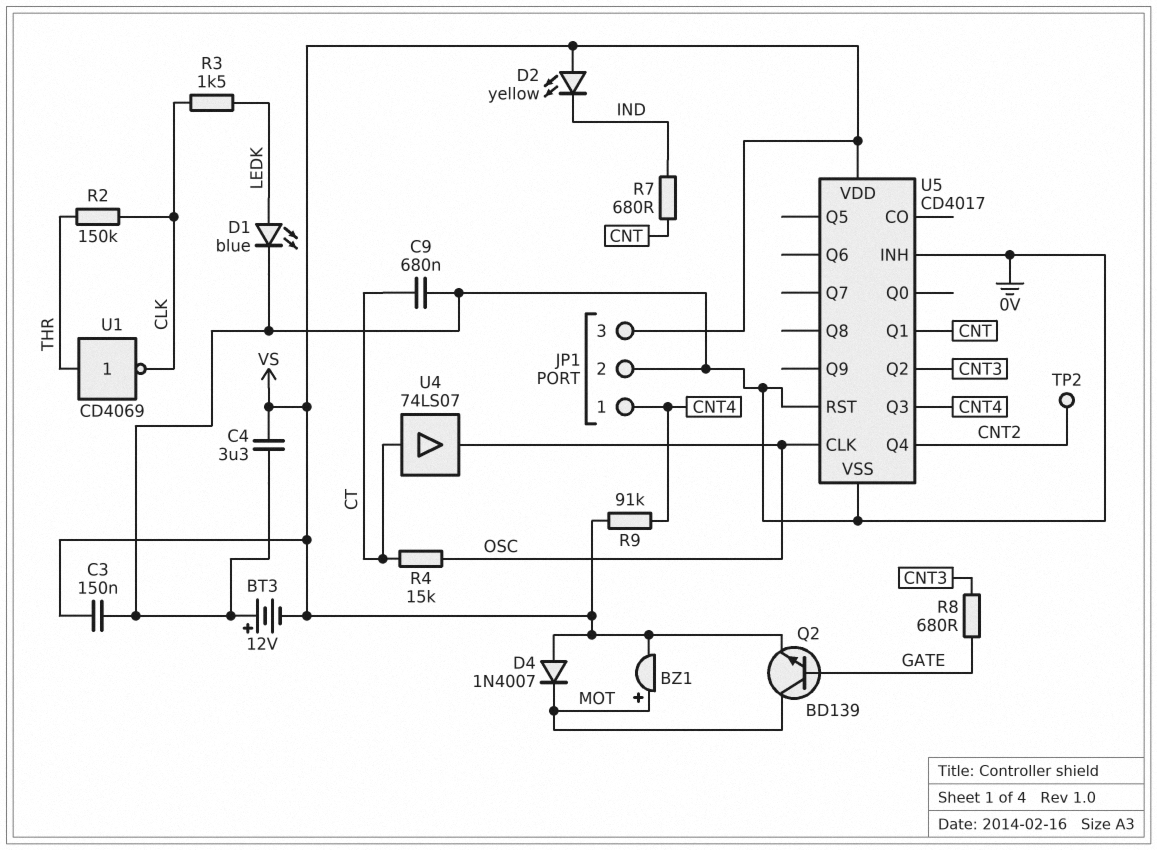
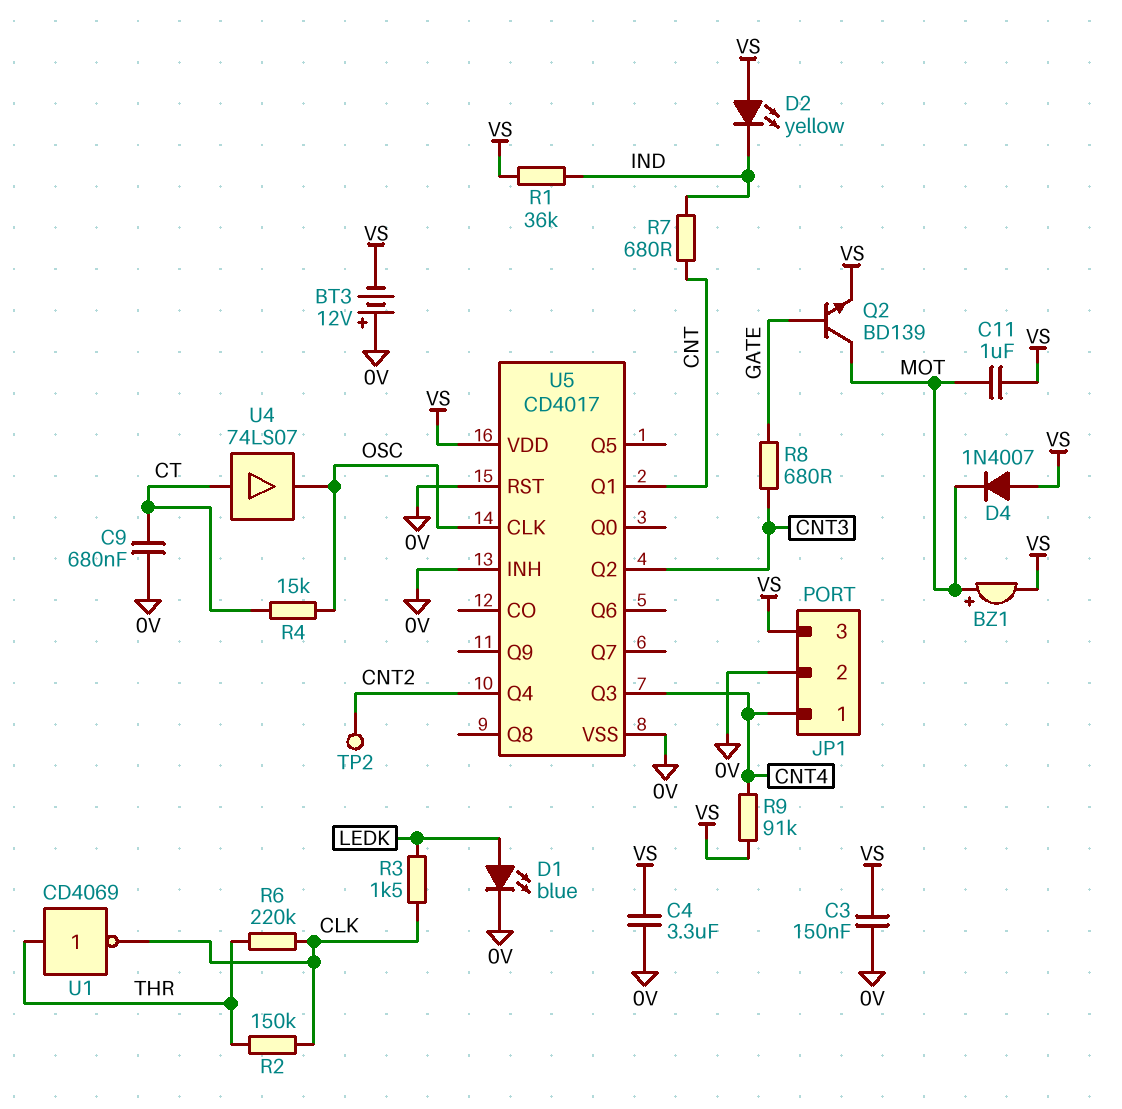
C11: none -> 1uF (MOT, VS)
R1: none -> 36k (IND, VS)
R6: none -> 220k (CLK, THR)

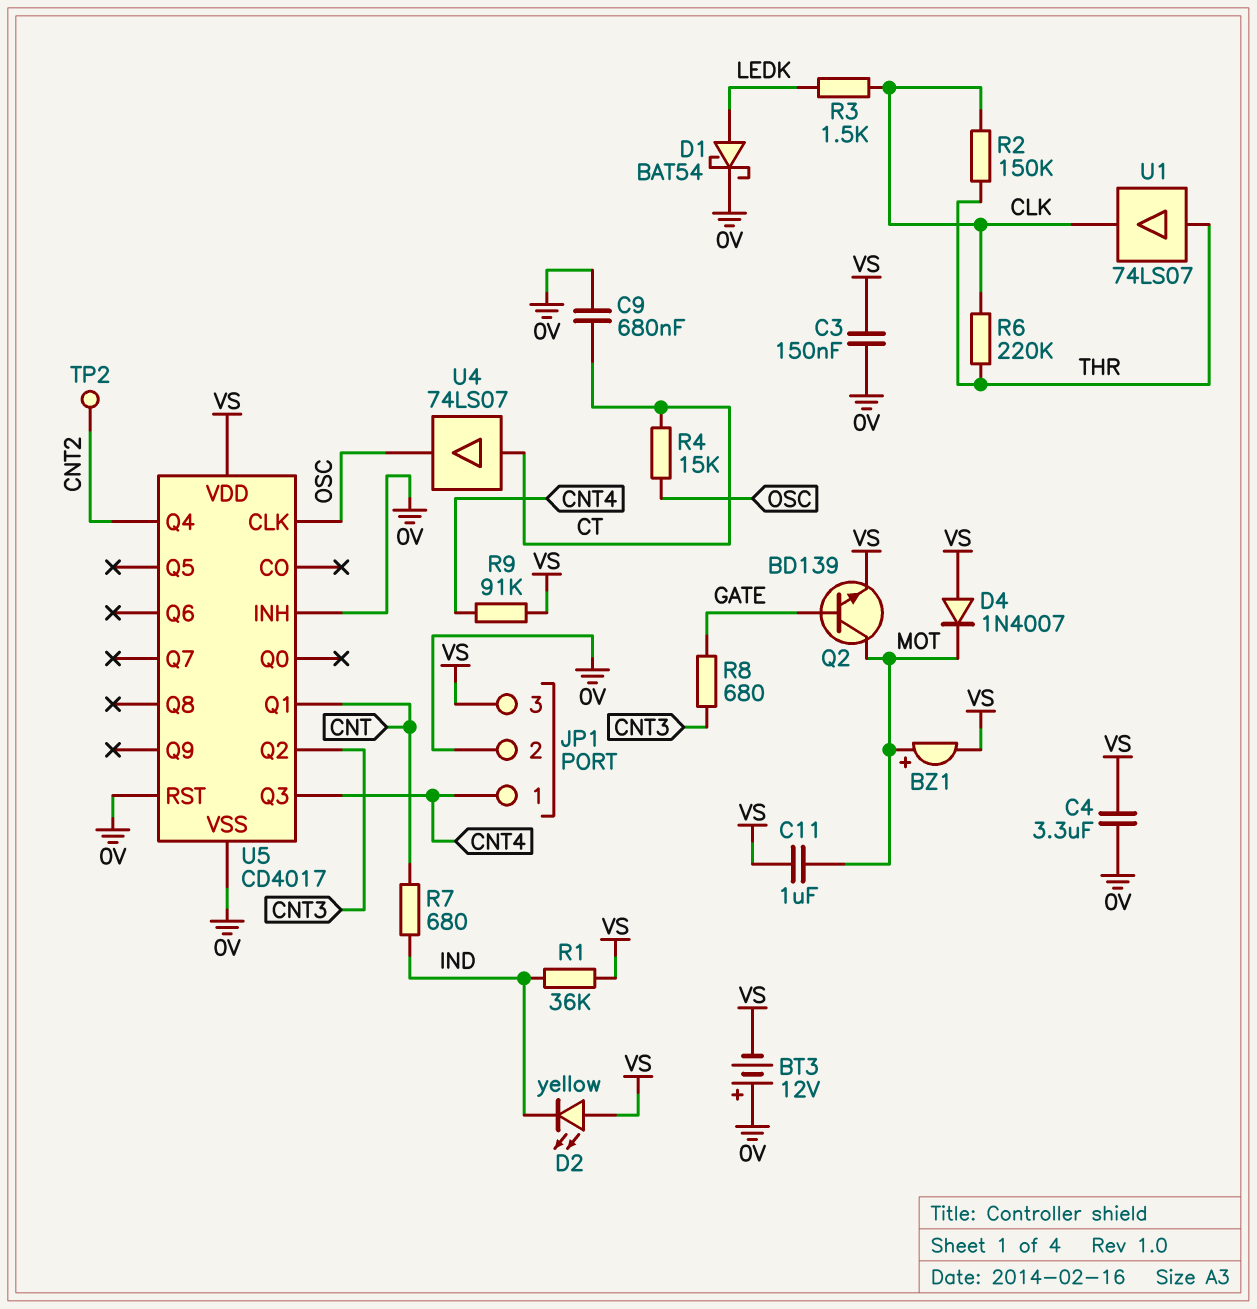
D1: LED blue (A LEDK, K 0V) -> schottky BAT54 (A LEDK, K 0V)
U1: NOT CD4069 (in THR, out CLK) -> buffer 74LS07 (in THR, out CLK)

